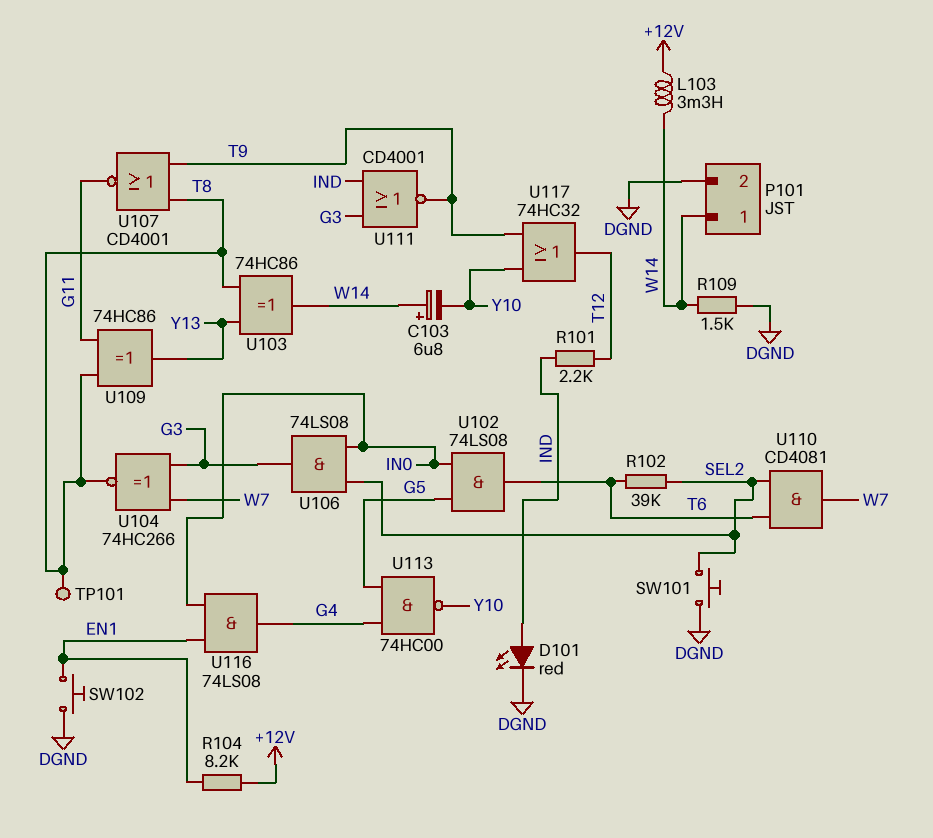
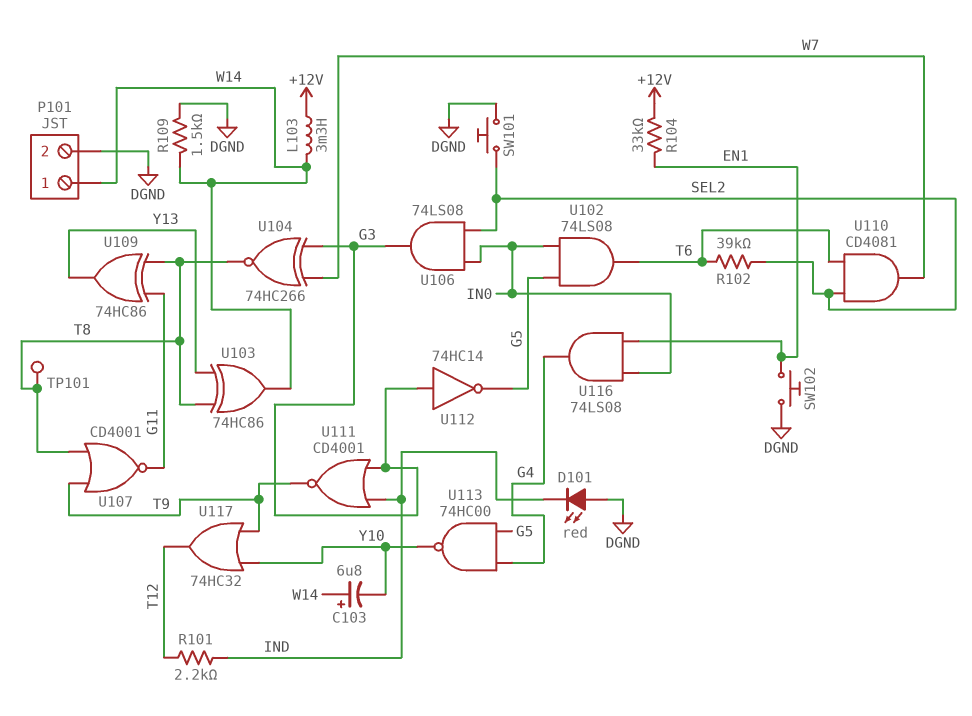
D101: LED red (A IND, K DGND) -> LED red (A DGND, K IND)
R104: 8.2k (+12V, EN1) -> 33k (+12V, EN1)
U112: none -> NOT 74HC14 (in G3, out G5)

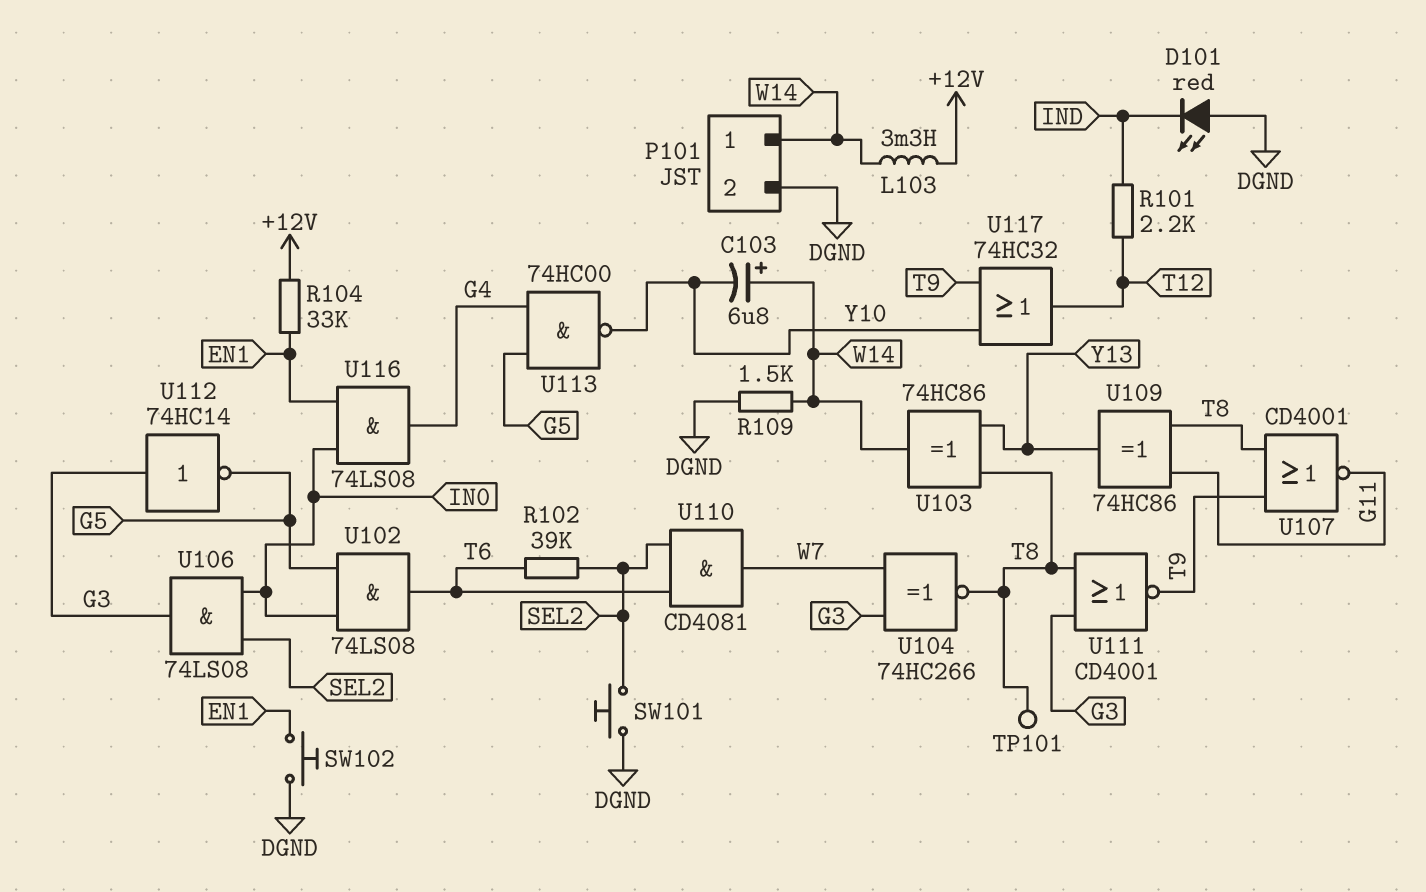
U111: NOR CD4001 (in G3, in IND, out T9) -> NOR CD4001 (in G3, in T8, out T9)

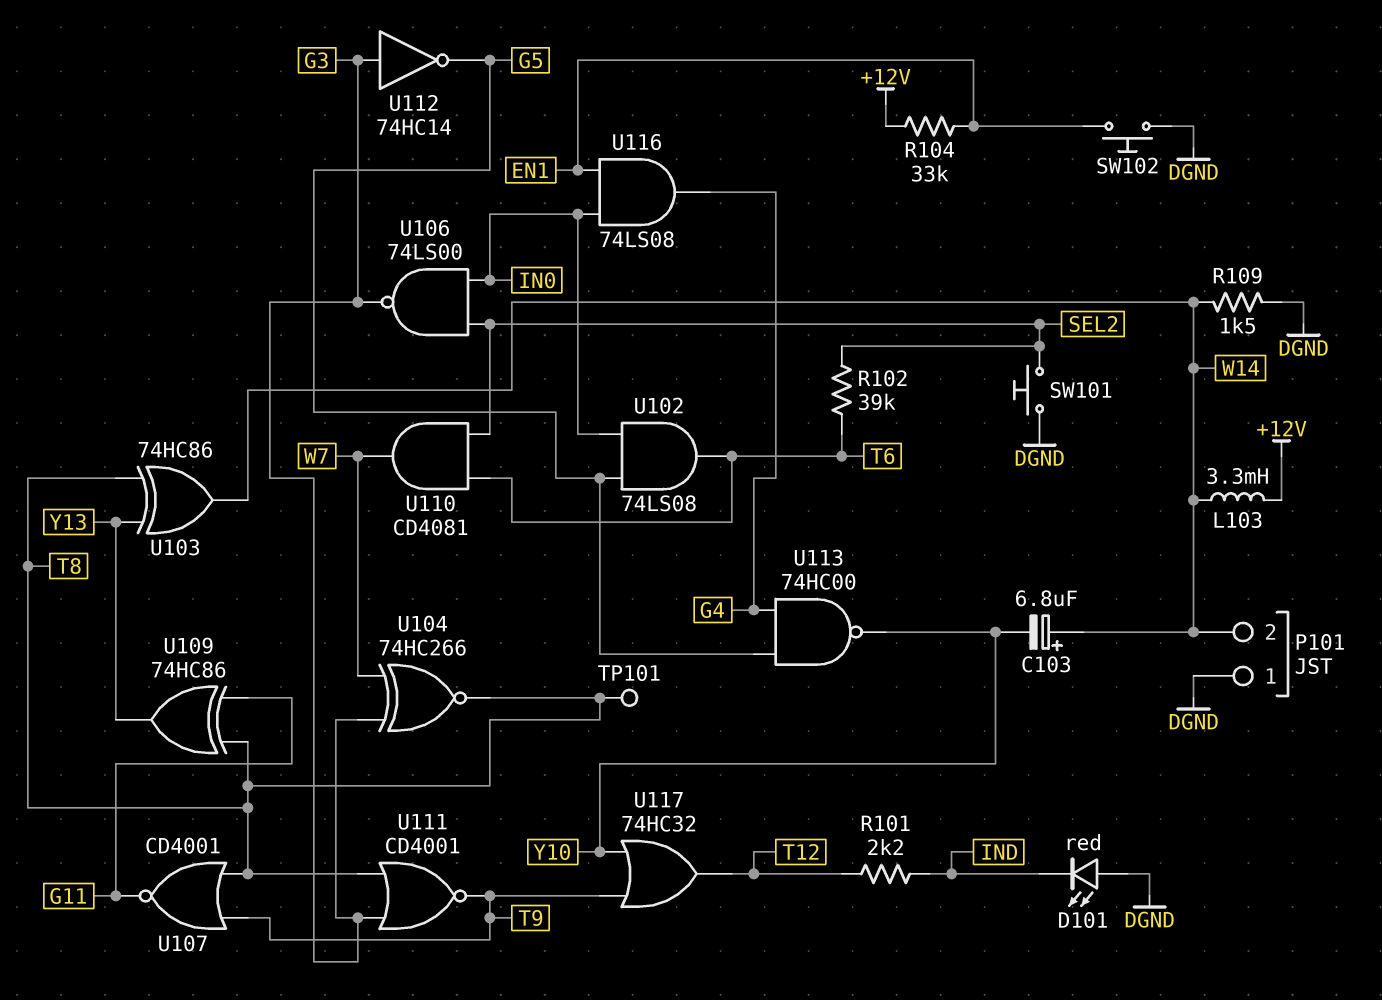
P101 pin 1: W14 -> DGND
P101 pin 2: DGND -> W14
U106: AND 74LS08 (in IN0, in SEL2, out G3) -> NAND 74LS00 (in IN0, in SEL2, out G3)

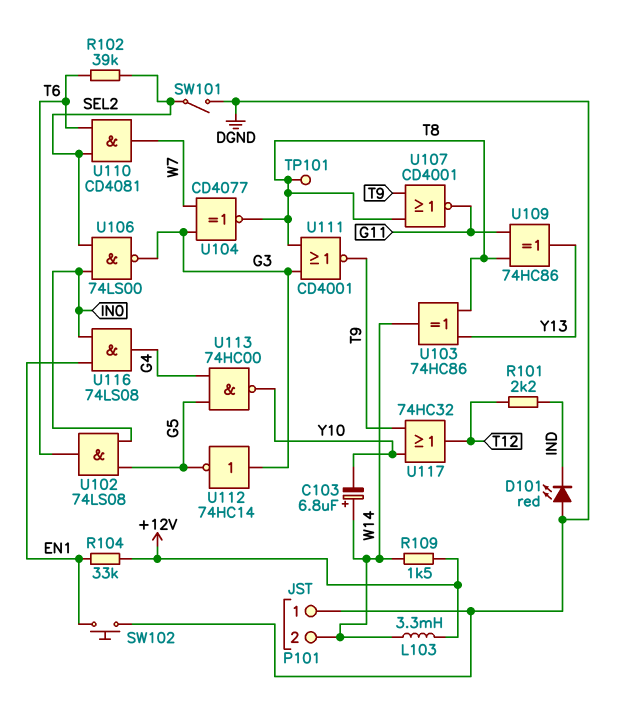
R109: 1.5k (DGND, W14) -> 1.5k (+12V, W14)
SW101: button (DGND, SEL2) -> switch (DGND, SEL2)
U104: XNOR 74HC266 (in G3, in W7, out T8) -> XNOR CD4077 (in G3, in W7, out T8)

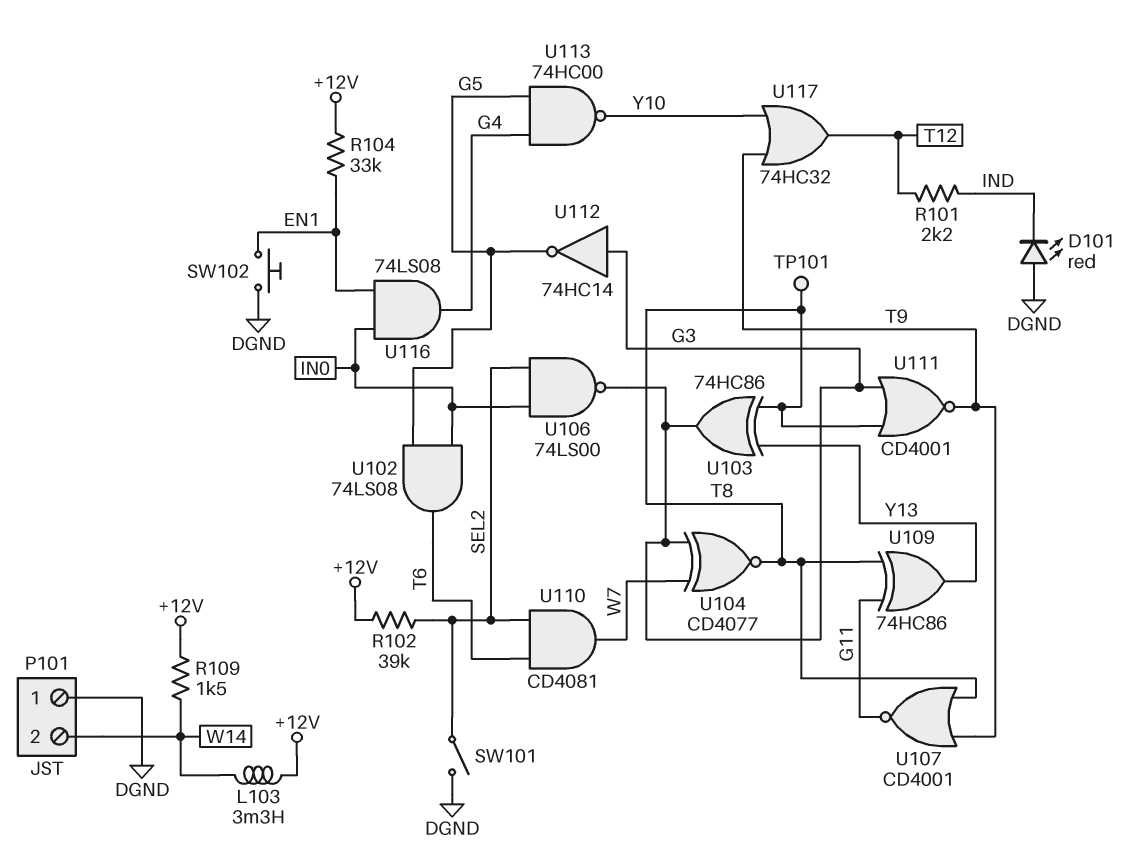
C103: 6.8uF (plus W14, minus Y10) -> none
R102: 39k (SEL2, T6) -> 39k (+12V, SEL2)
U103: XOR 74HC86 (in T8, in Y13, out W14) -> XOR 74HC86 (in T8, in Y13, out G3)

